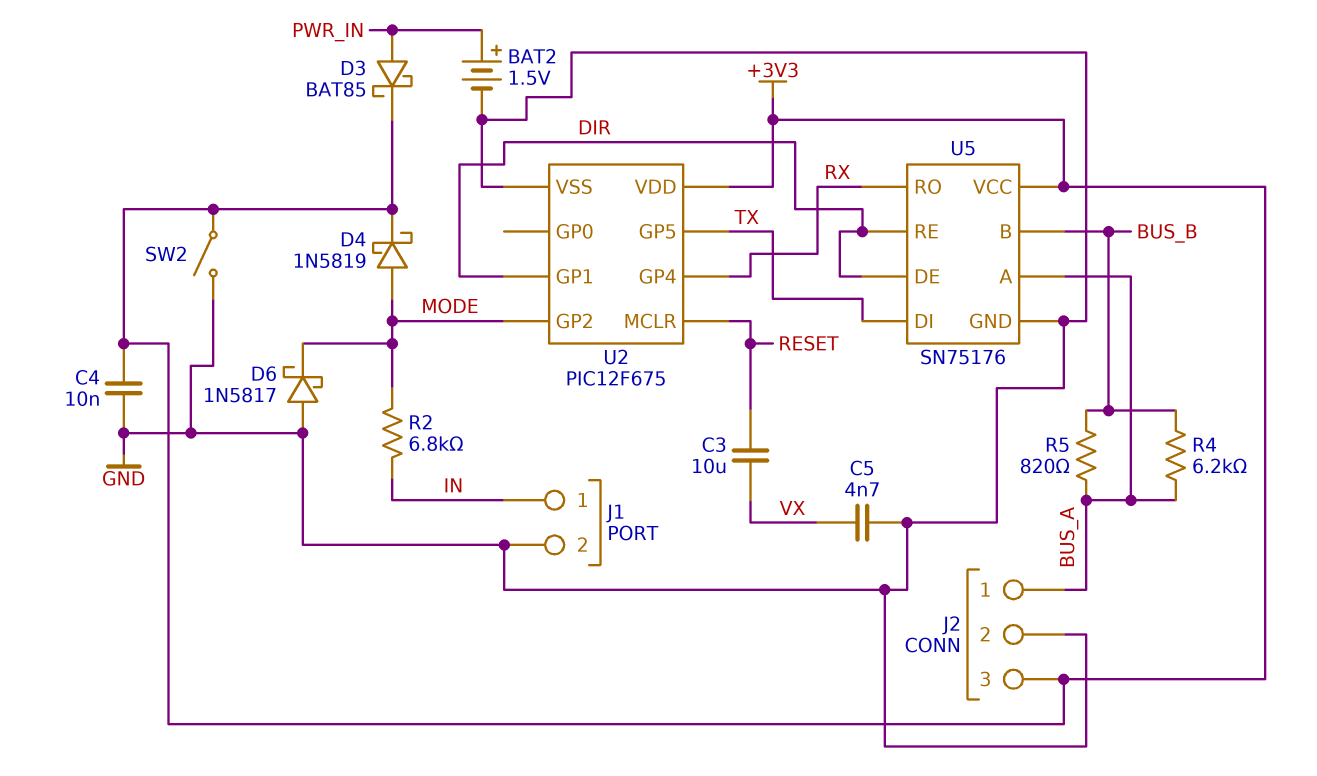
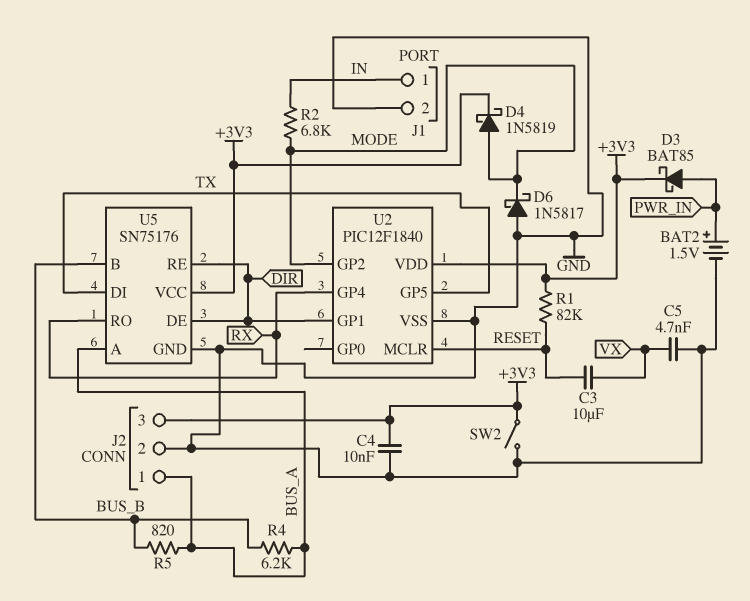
R1: none -> 82k (+3V3, RESET)
U2: PIC12F675 -> PIC12F1840

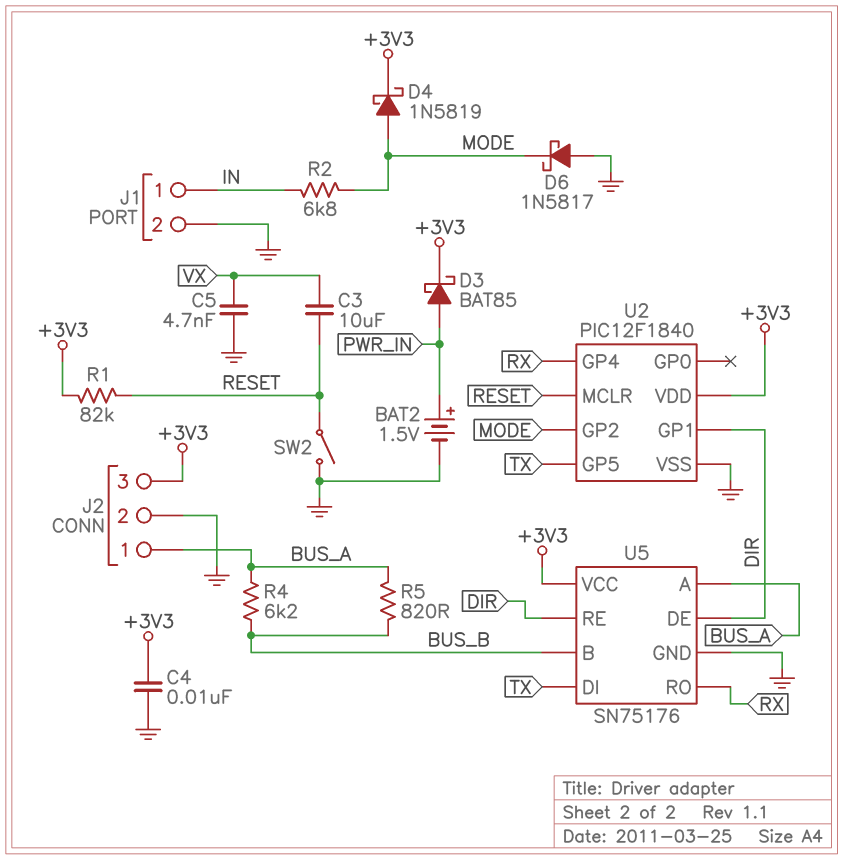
SW2: switch (+3V3, GND) -> switch (GND, RESET)

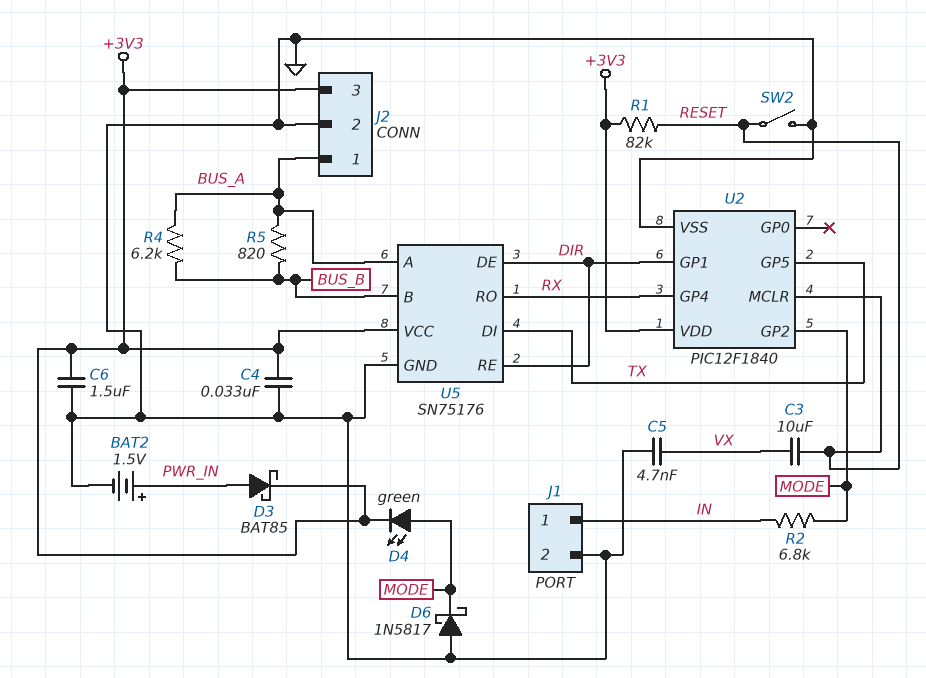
C4: 10nF (+3V3, GND) -> 33nF (+3V3, GND)
C6: none -> 1.5uF (+3V3, GND)
D4: schottky 1N5819 (A MODE, K +3V3) -> LED green (A MODE, K +3V3)

